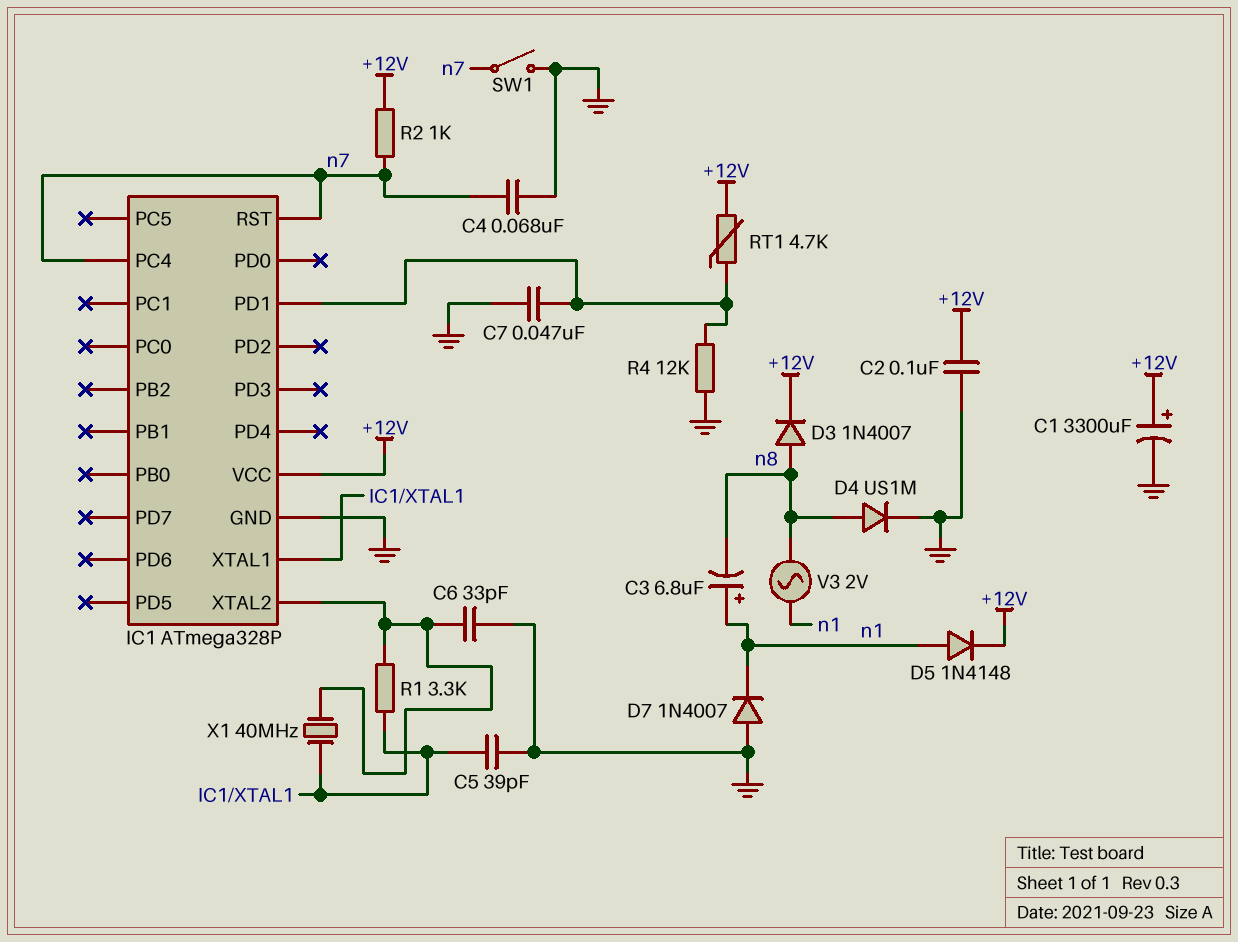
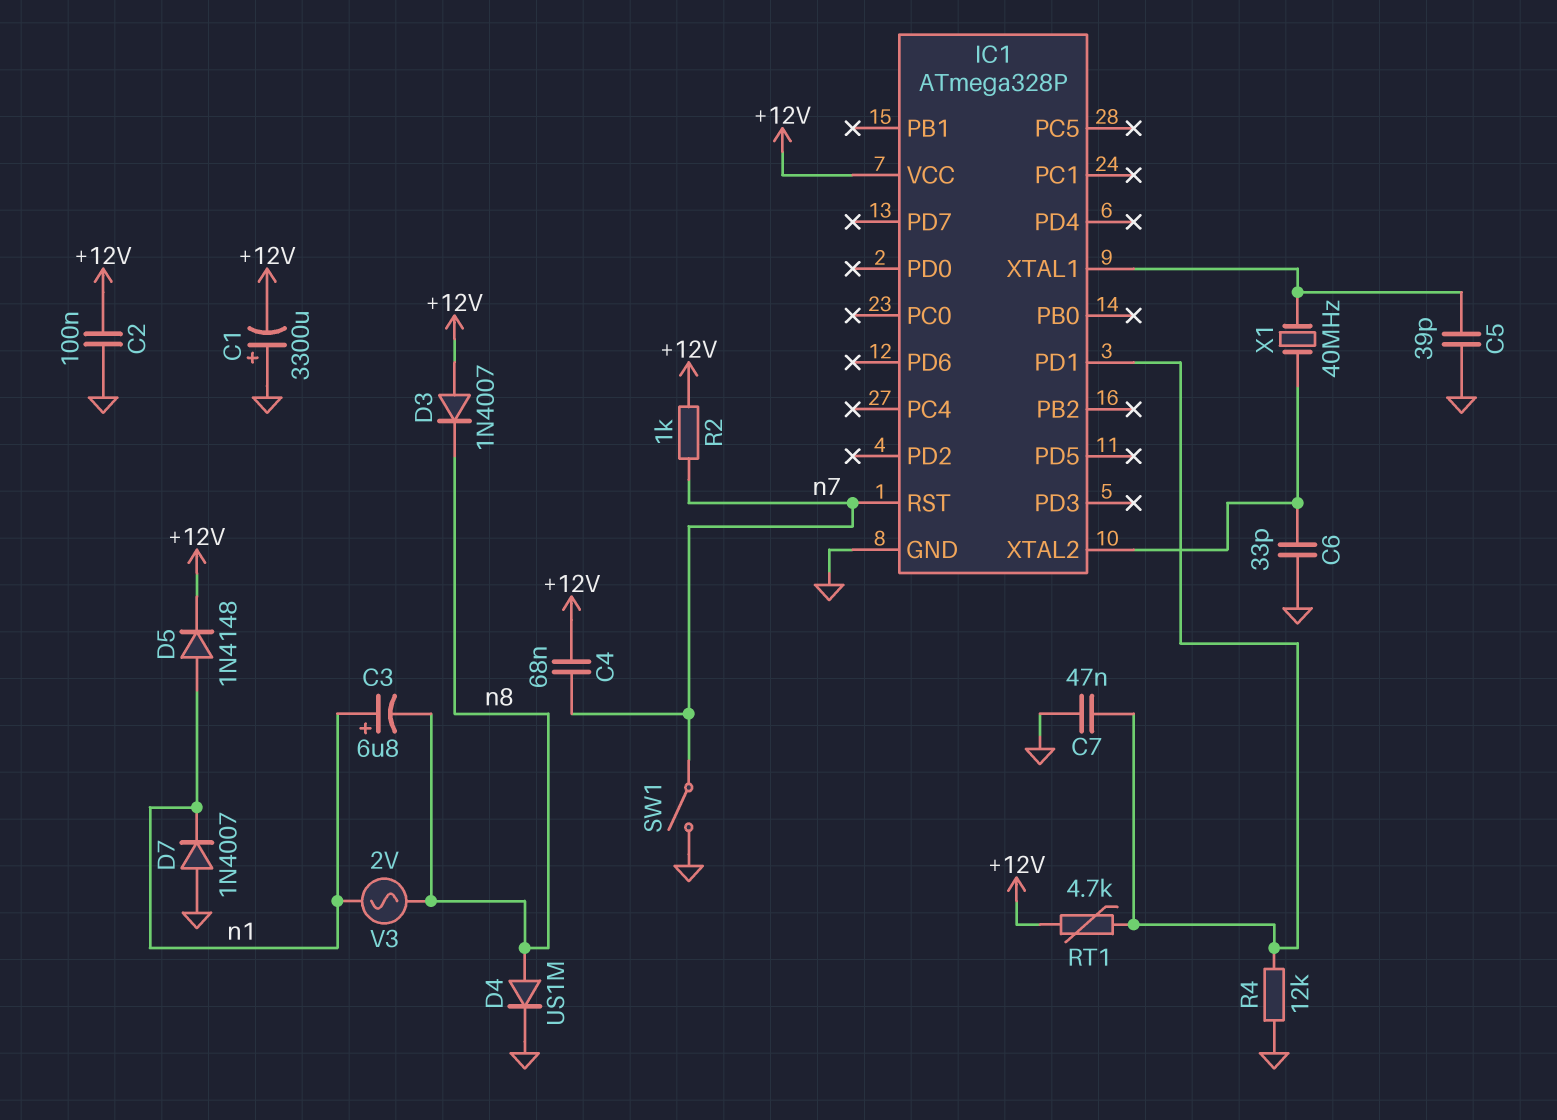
C1: 3300uF (plus +12V, minus GND) -> 3300uF (plus GND, minus +12V)
C4: 68nF (GND, n7) -> 68nF (+12V, n7)
D3: diode 1N4007 (A n8, K +12V) -> diode 1N4007 (A +12V, K n8)
IC1 pin PC4: n7 -> none
R1: 3.3k (IC1/XTAL1, IC1/XTAL2) -> none

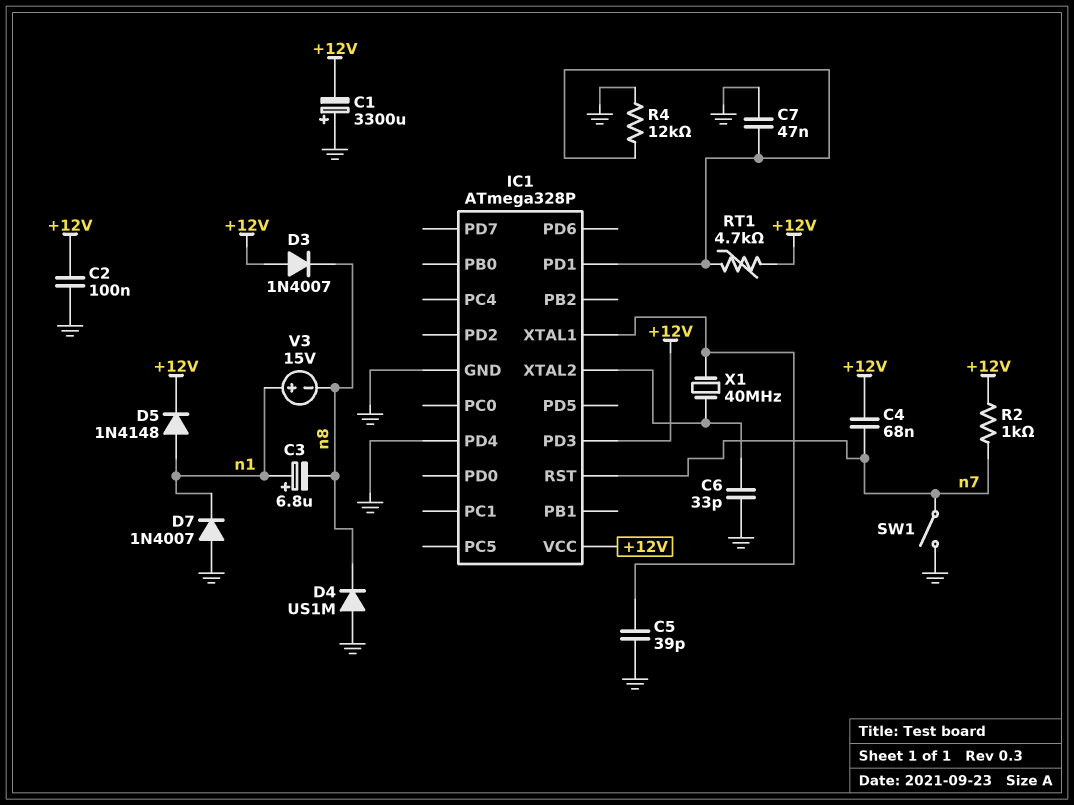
D4: diode US1M (A n8, K GND) -> diode US1M (A GND, K n8)
IC1 pin PD3: none -> +12V
IC1 pin PD4: none -> GND
V3: AC 2V (n1, n8) -> 15V (plus n1, minus n8)

